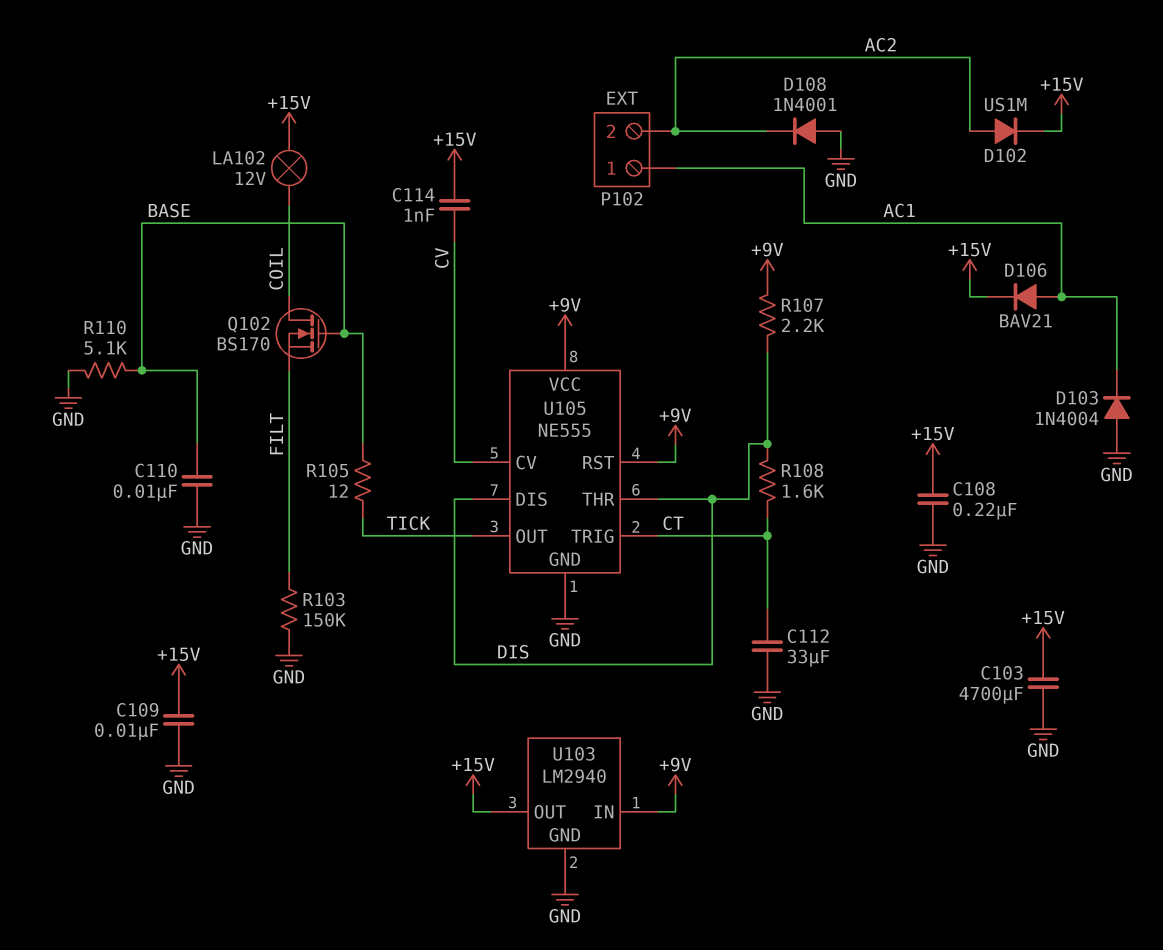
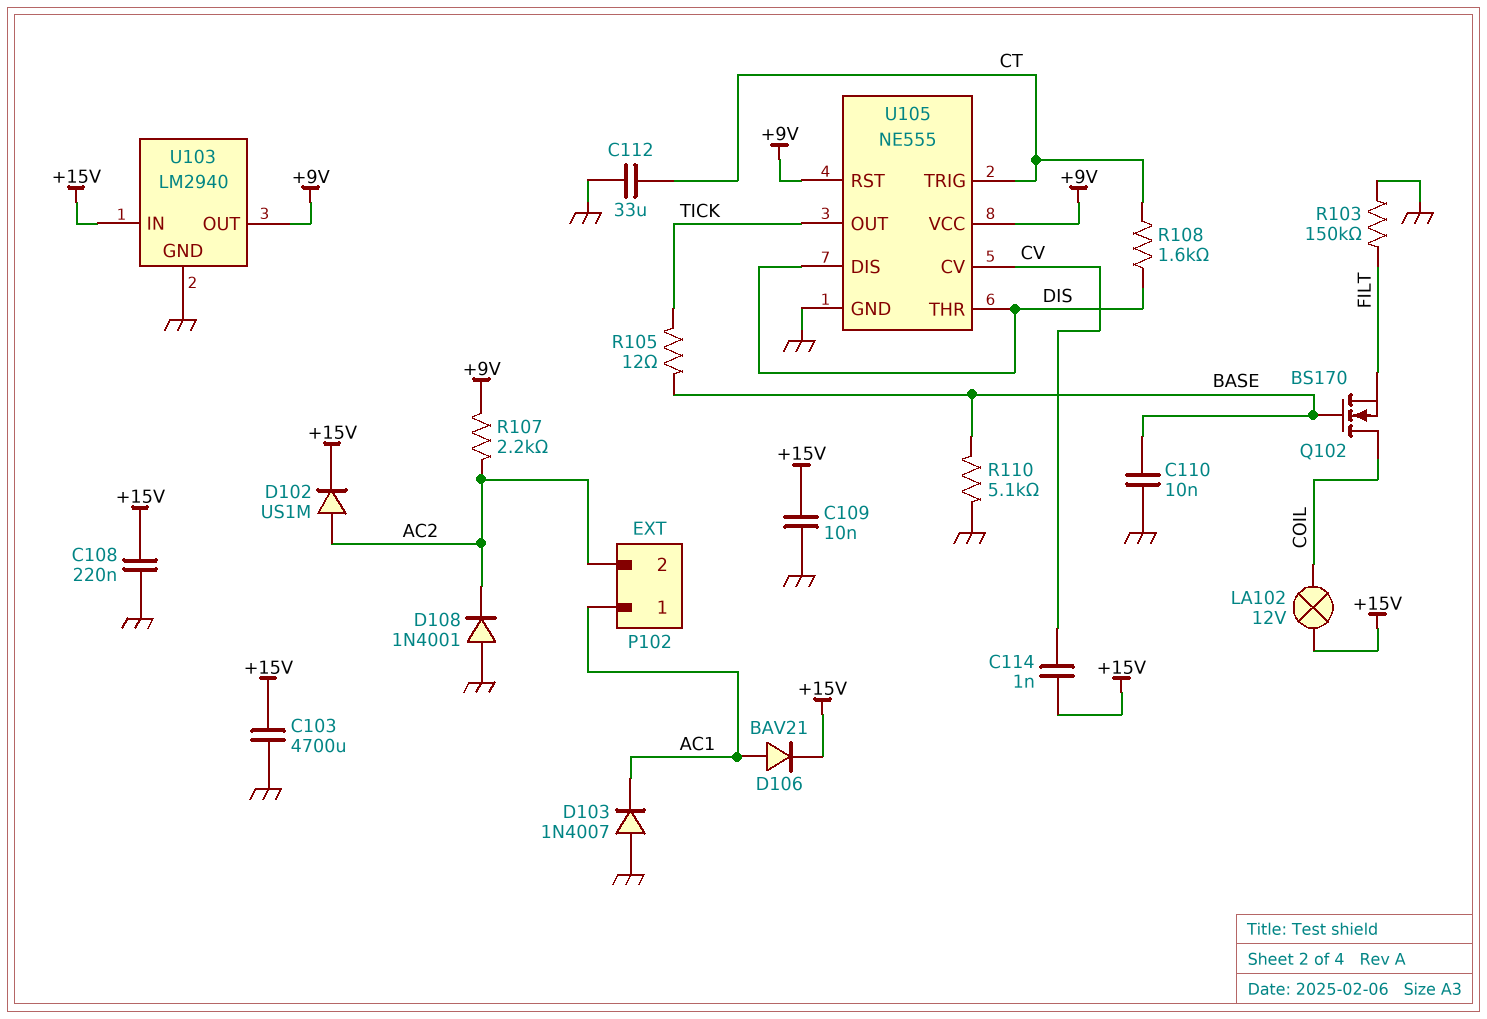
D103: diode 1N4004 (A GND, K AC1) -> diode 1N4007 (A GND, K AC1)
R107: 2.2k (+9V, DIS) -> 2.2k (+9V, AC2)
U103 pin IN: +9V -> +15V
U103 pin OUT: +15V -> +9V

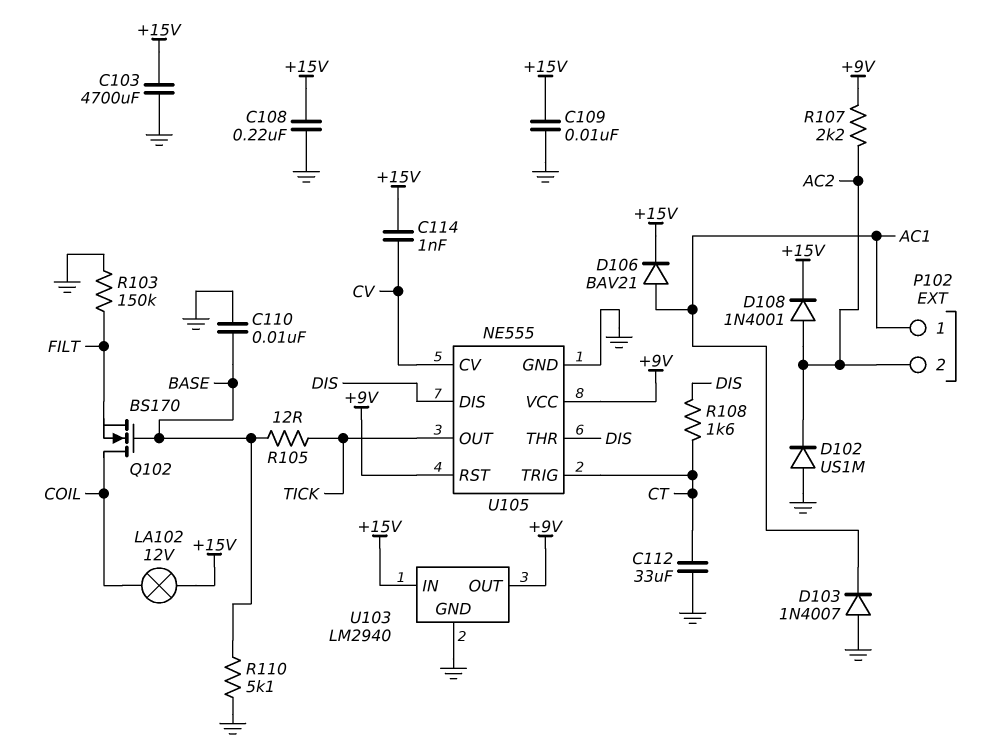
D102: diode US1M (A AC2, K +15V) -> diode US1M (A GND, K AC2)
D108: diode 1N4001 (A GND, K AC2) -> diode 1N4001 (A AC2, K +15V)

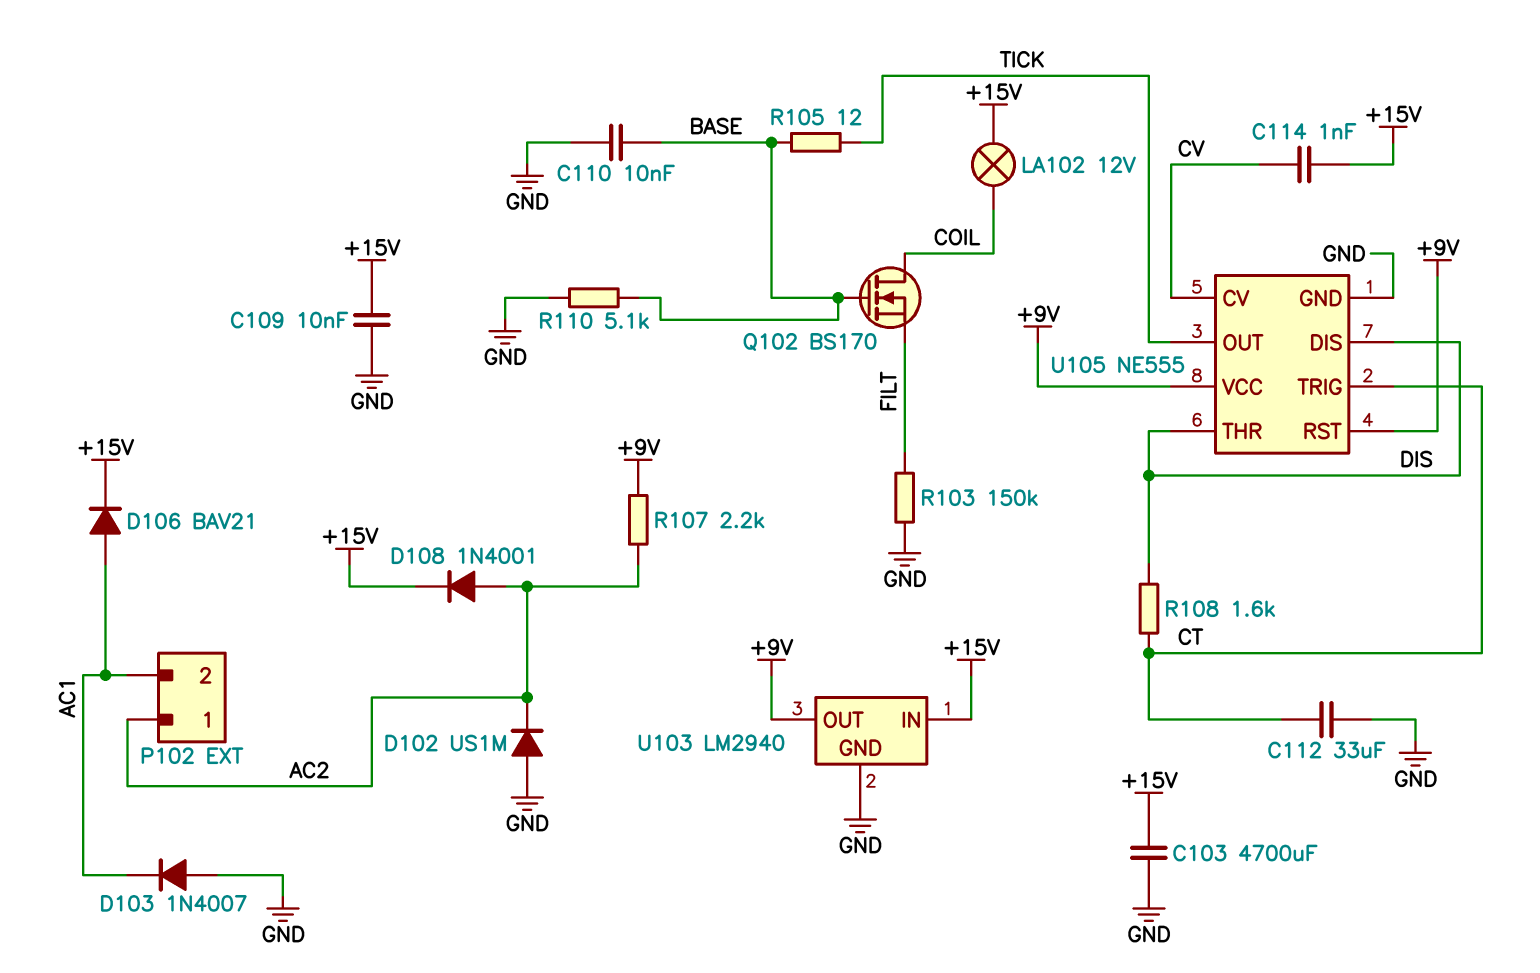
C108: 220nF (+15V, GND) -> none
P102 pin 1: AC1 -> AC2
P102 pin 2: AC2 -> AC1

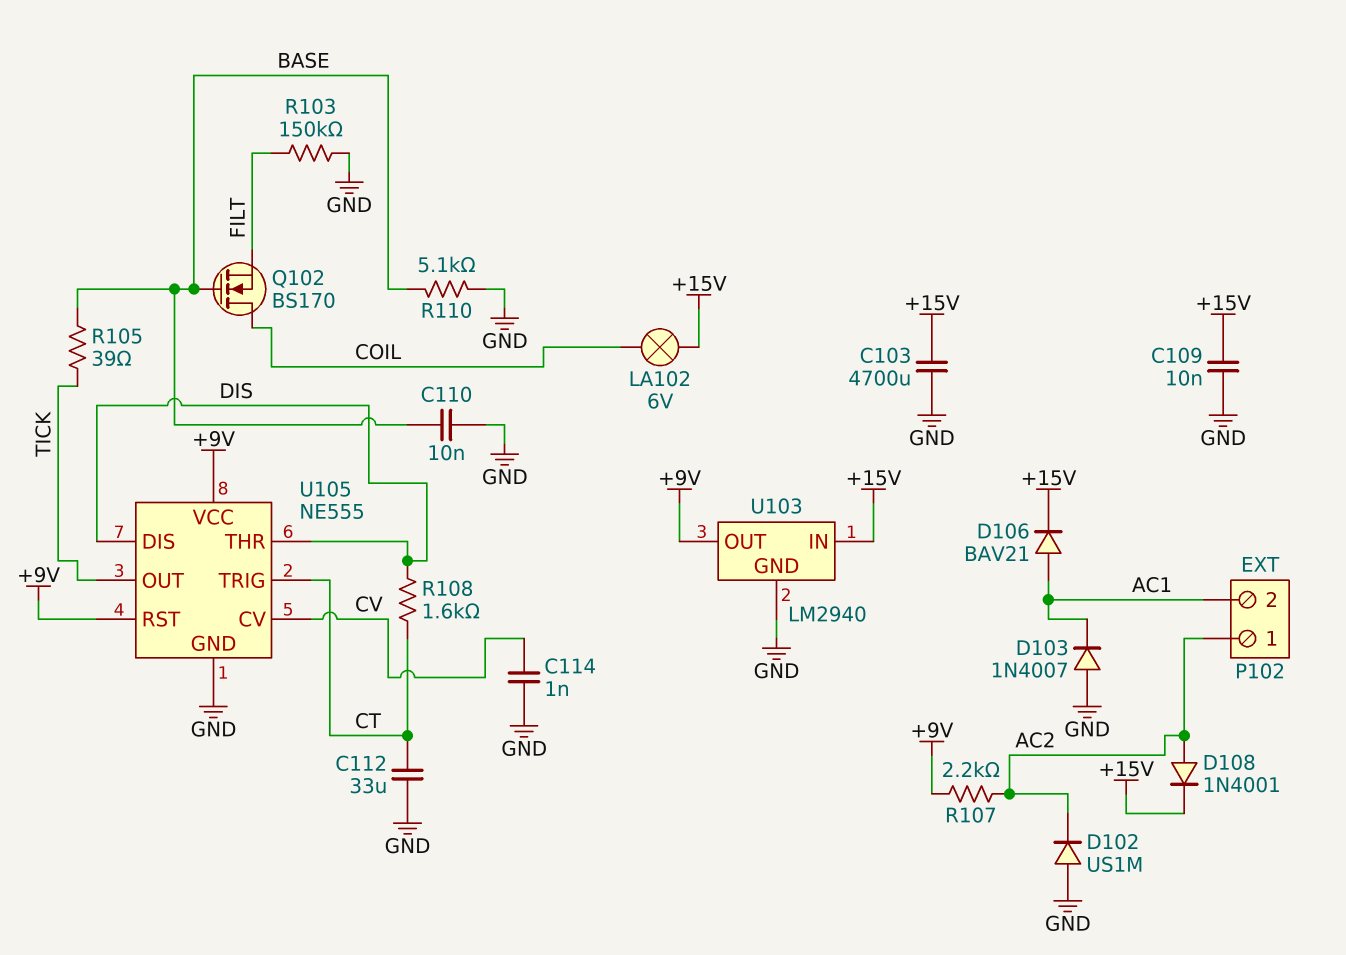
C114: 1nF (+15V, CV) -> 1nF (CV, GND)
LA102: lamp 12V (+15V, COIL) -> lamp 6V (+15V, COIL)
R105: 12 (BASE, TICK) -> 39 (BASE, TICK)

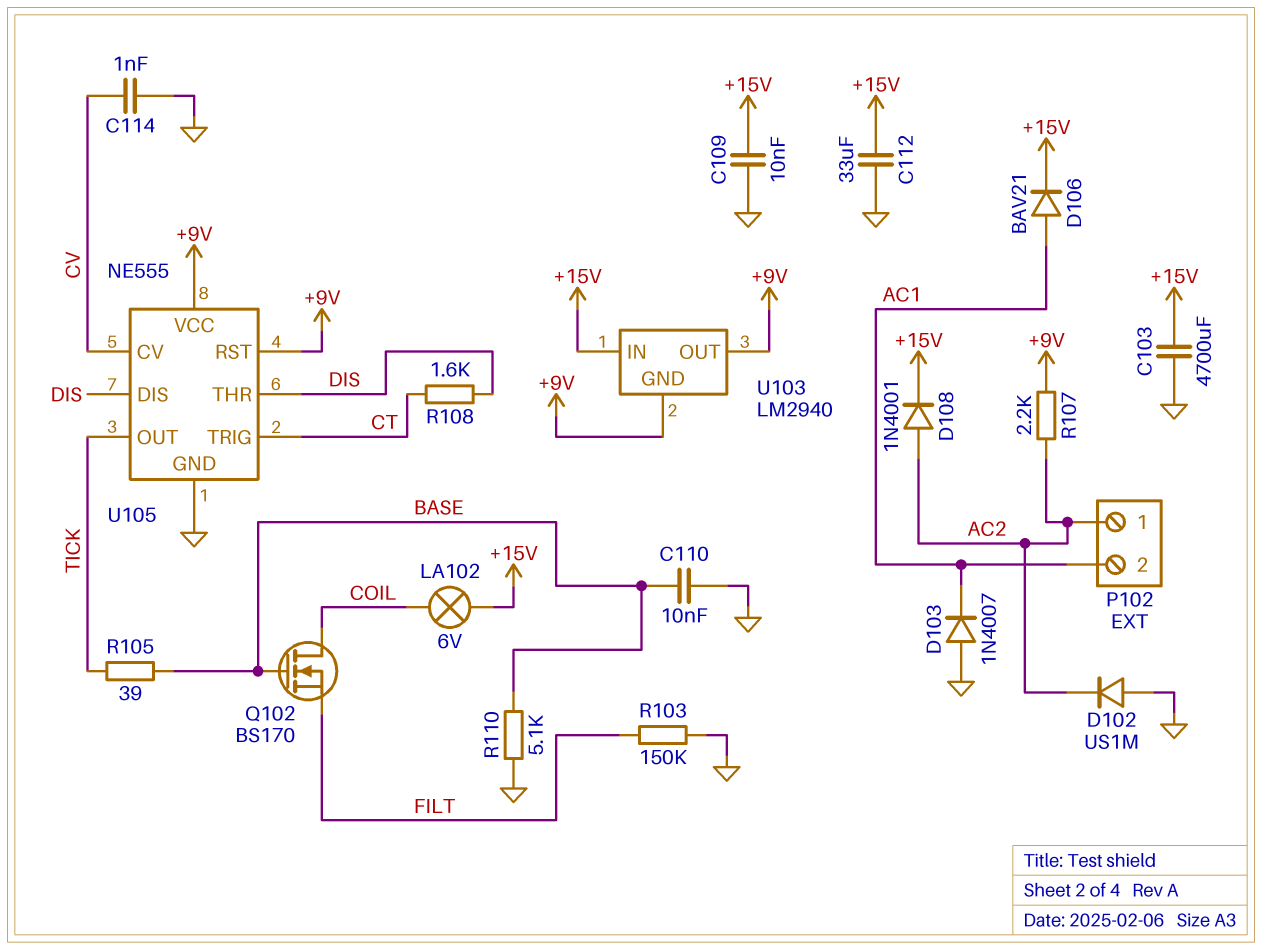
C112: 33uF (CT, GND) -> 33uF (+15V, GND)
U103 pin GND: GND -> +9V

